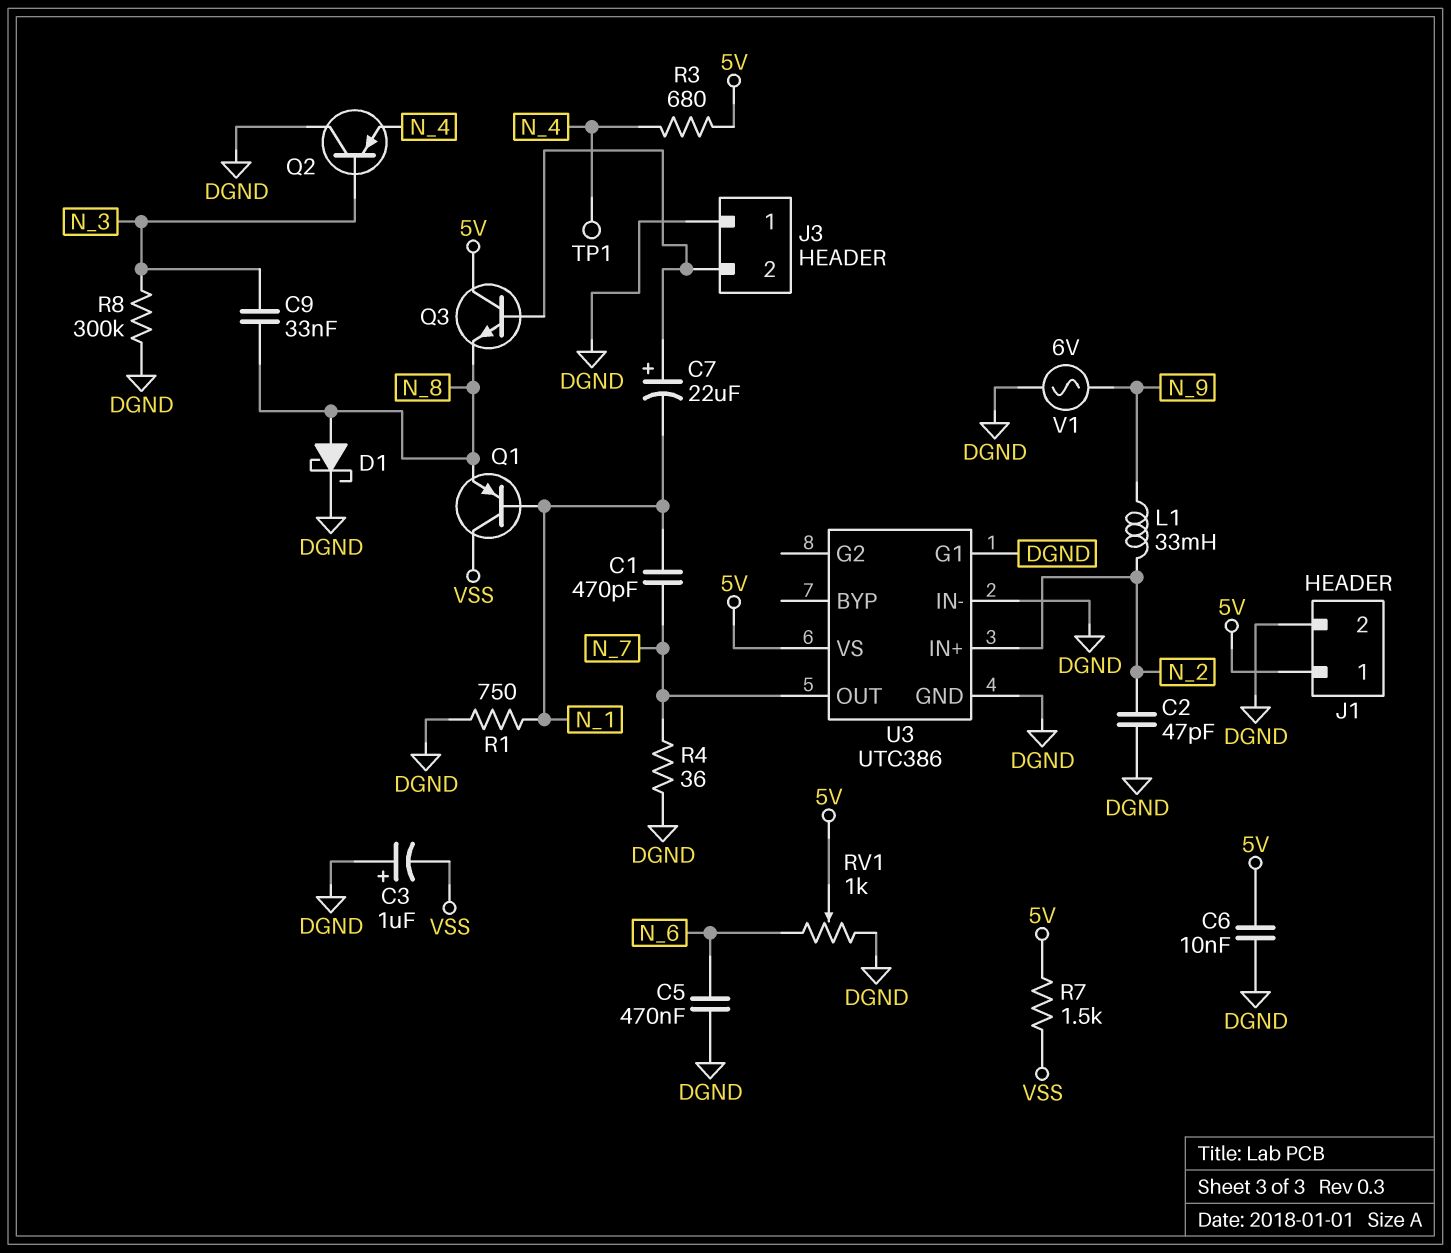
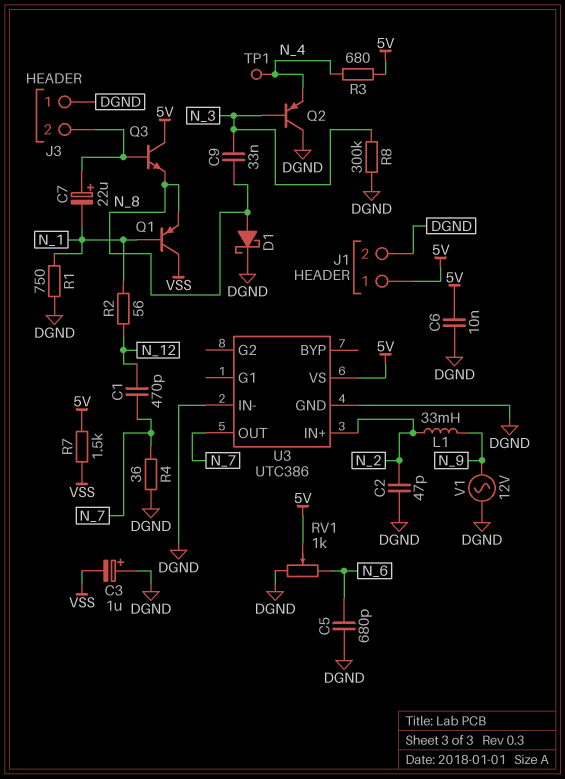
C1: 470pF (N_1, N_7) -> 470pF (N_7, N_12)
C5: 470nF (DGND, N_6) -> 680pF (DGND, N_6)
R2: none -> 56 (N_1, N_12)
U3 pin G1: DGND -> none
V1: AC 6V (DGND, N_9) -> AC 12V (DGND, N_9)

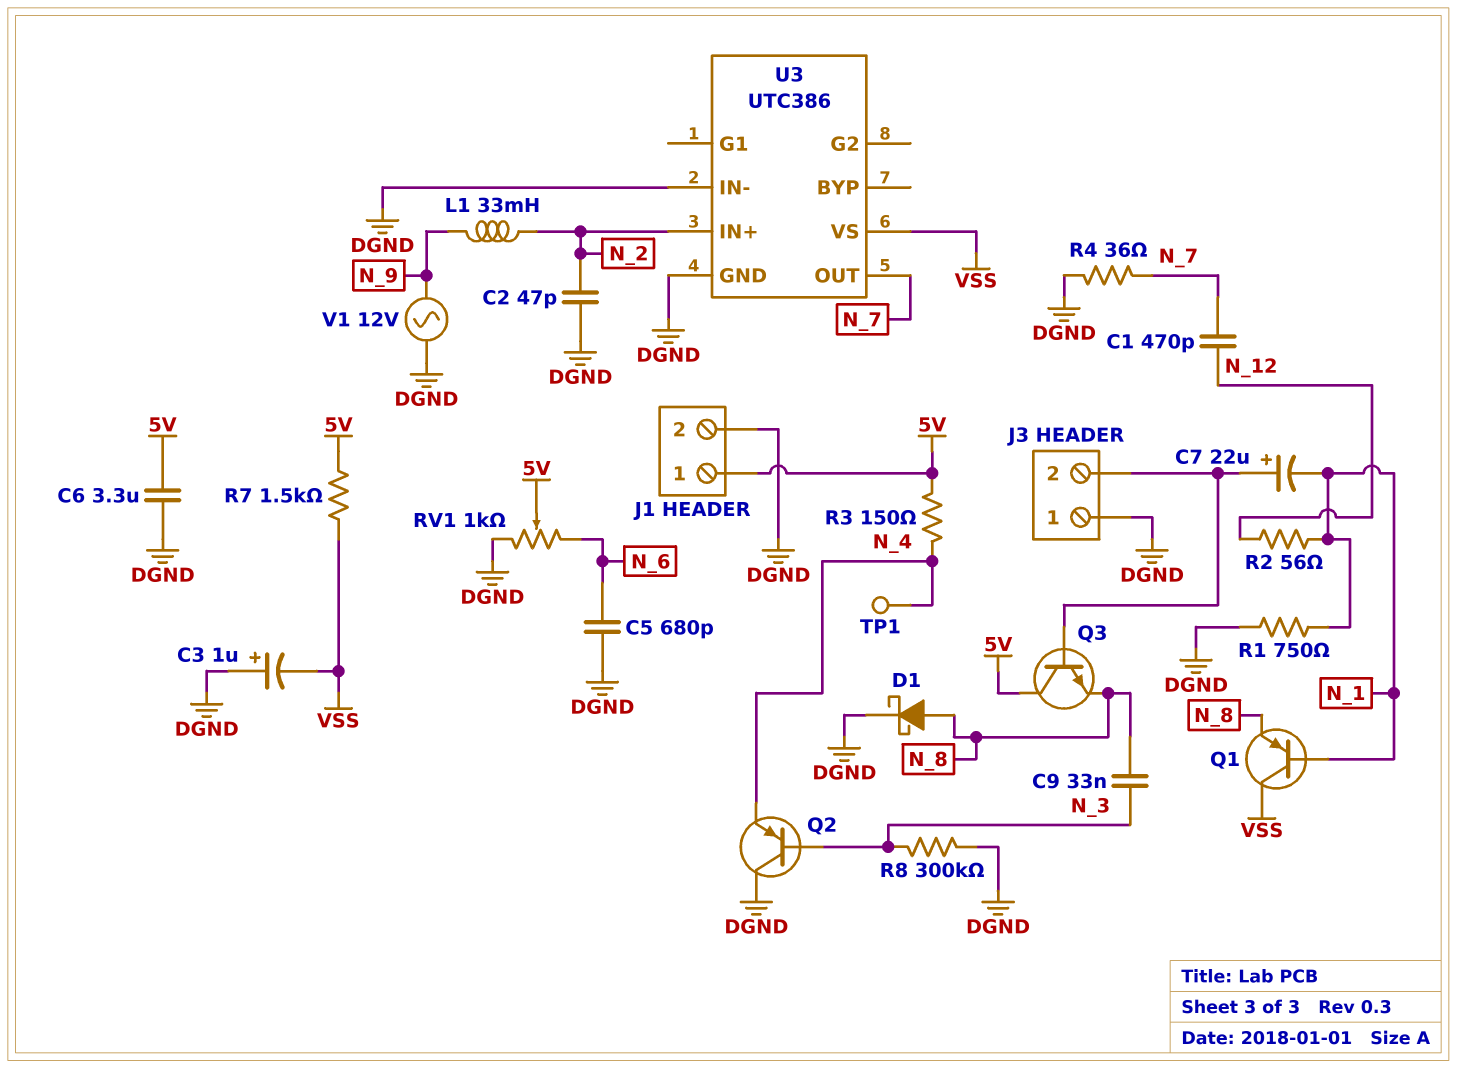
C6: 10nF (5V, DGND) -> 3.3uF (5V, DGND)
R3: 680 (5V, N_4) -> 150 (5V, N_4)
U3 pin VS: 5V -> VSS

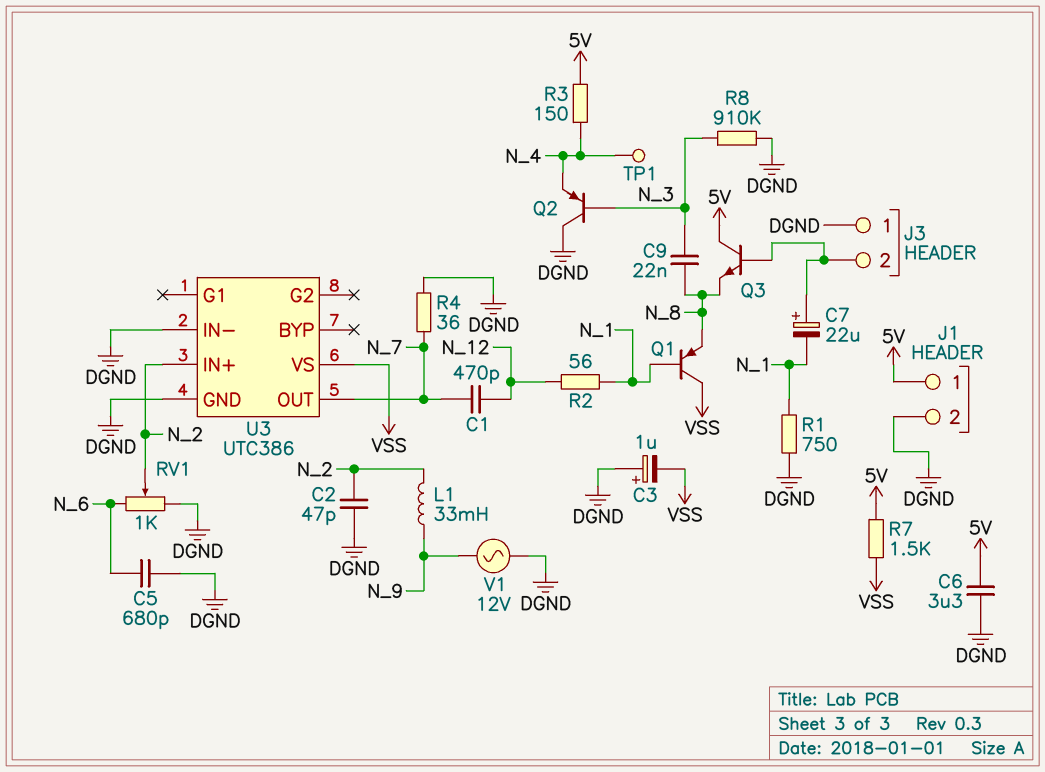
C9: 33nF (N_3, N_8) -> 22nF (N_3, N_8)
D1: schottky (A N_8, K DGND) -> none
R8: 300k (DGND, N_3) -> 910k (DGND, N_3)
RV1: 1k (DGND, N_6, wiper 5V) -> 1k (DGND, N_6, wiper N_2)

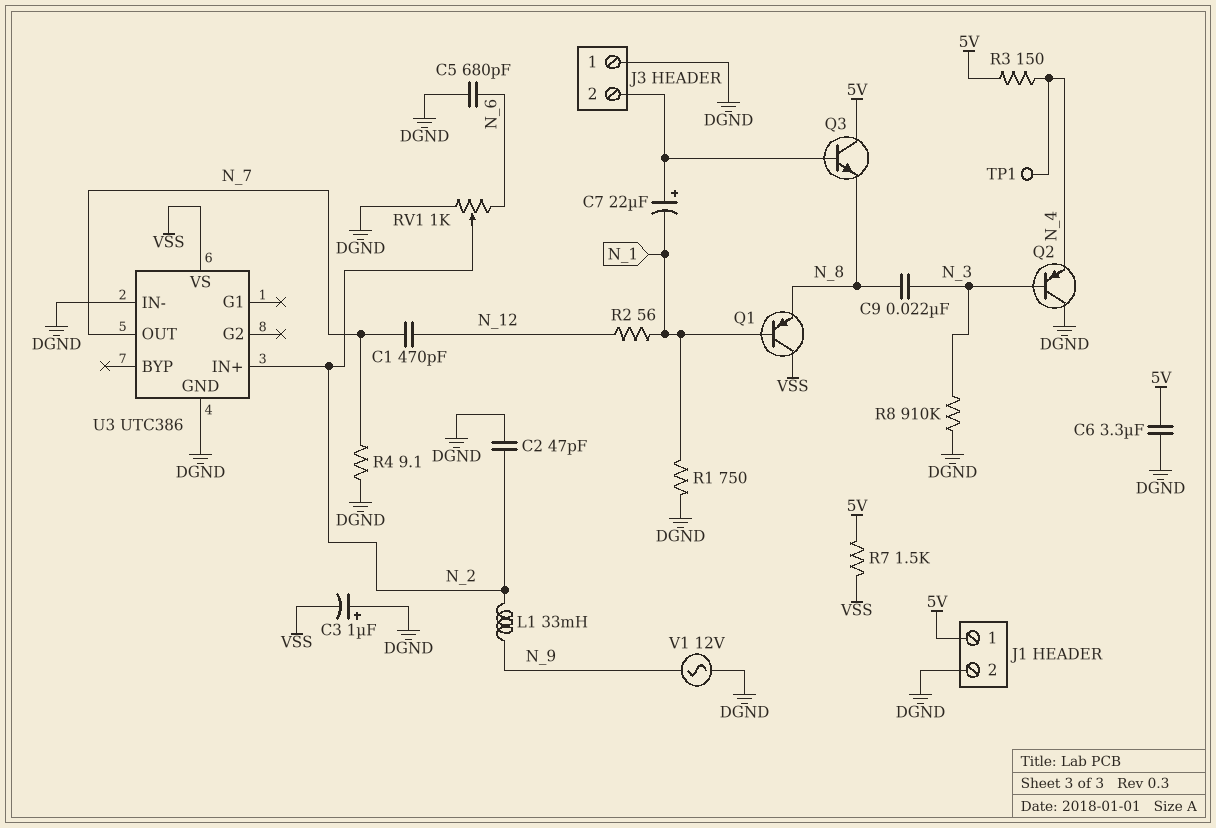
R4: 36 (DGND, N_7) -> 9.1 (DGND, N_7)

